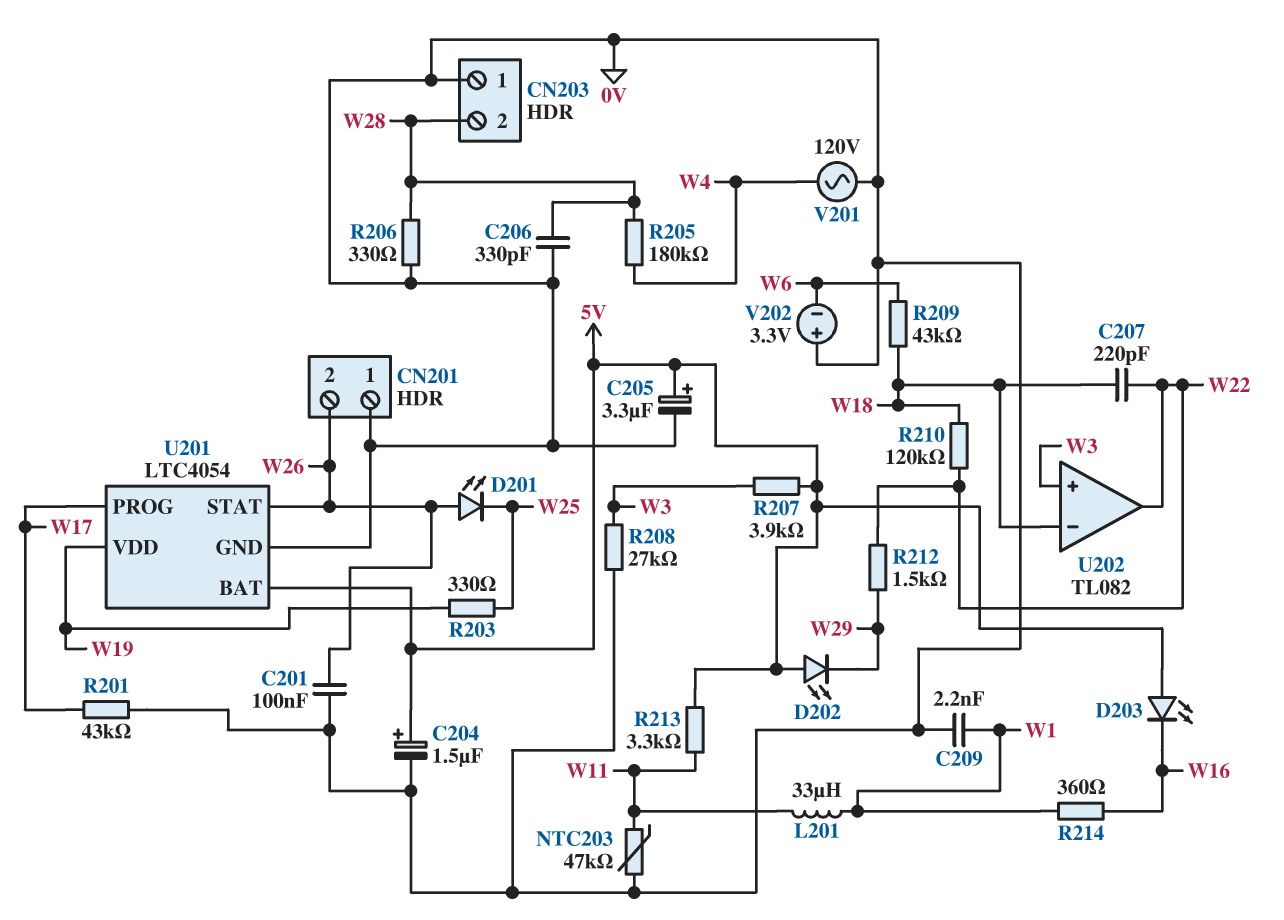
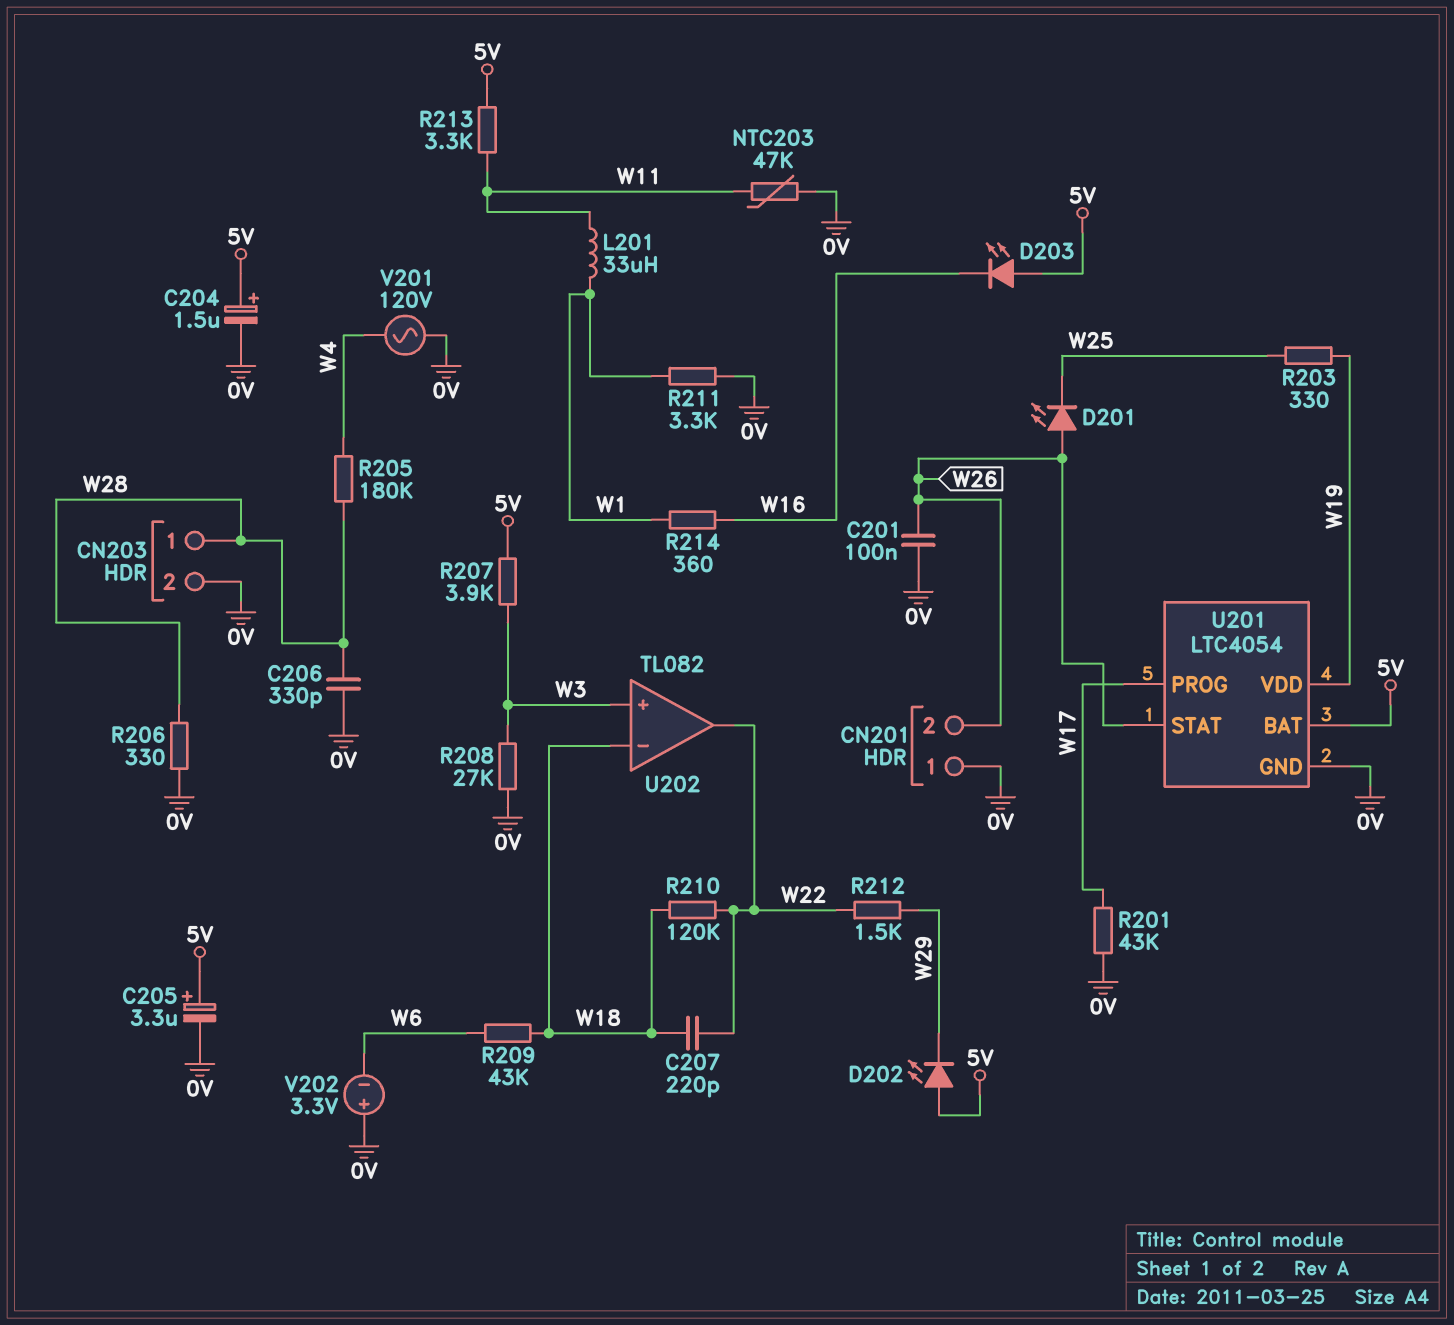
C209: 2.2nF (0V, W1) -> none
CN203 pin 1: 0V -> W28
CN203 pin 2: W28 -> 0V
R211: none -> 3.3k (0V, W1)

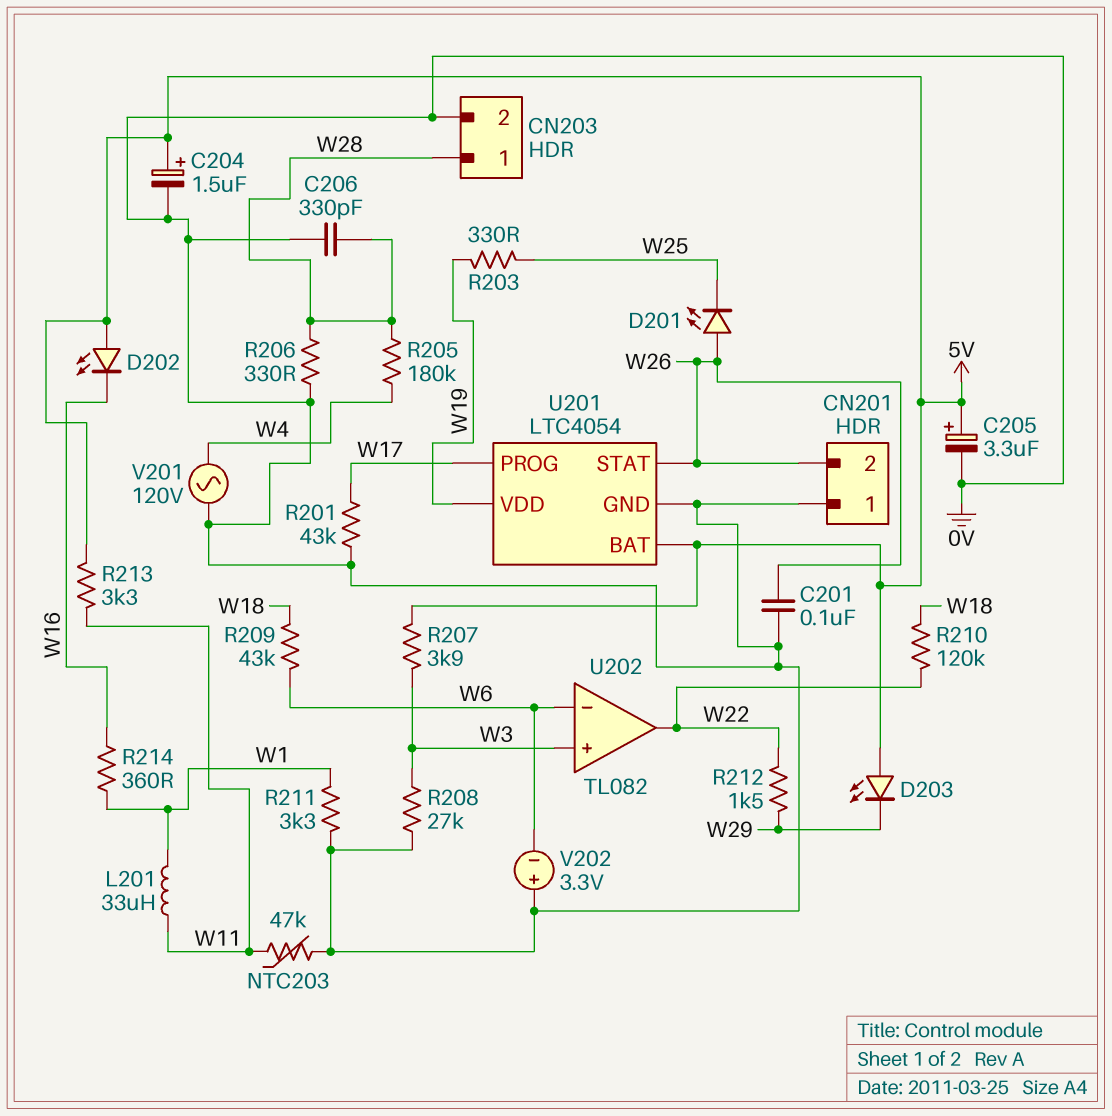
C207: 220pF (W18, W22) -> none
D202: LED (A 5V, K W29) -> LED (A 5V, K W16)
D203: LED (A 5V, K W16) -> LED (A 5V, K W29)
U202 pin in-: W18 -> W6

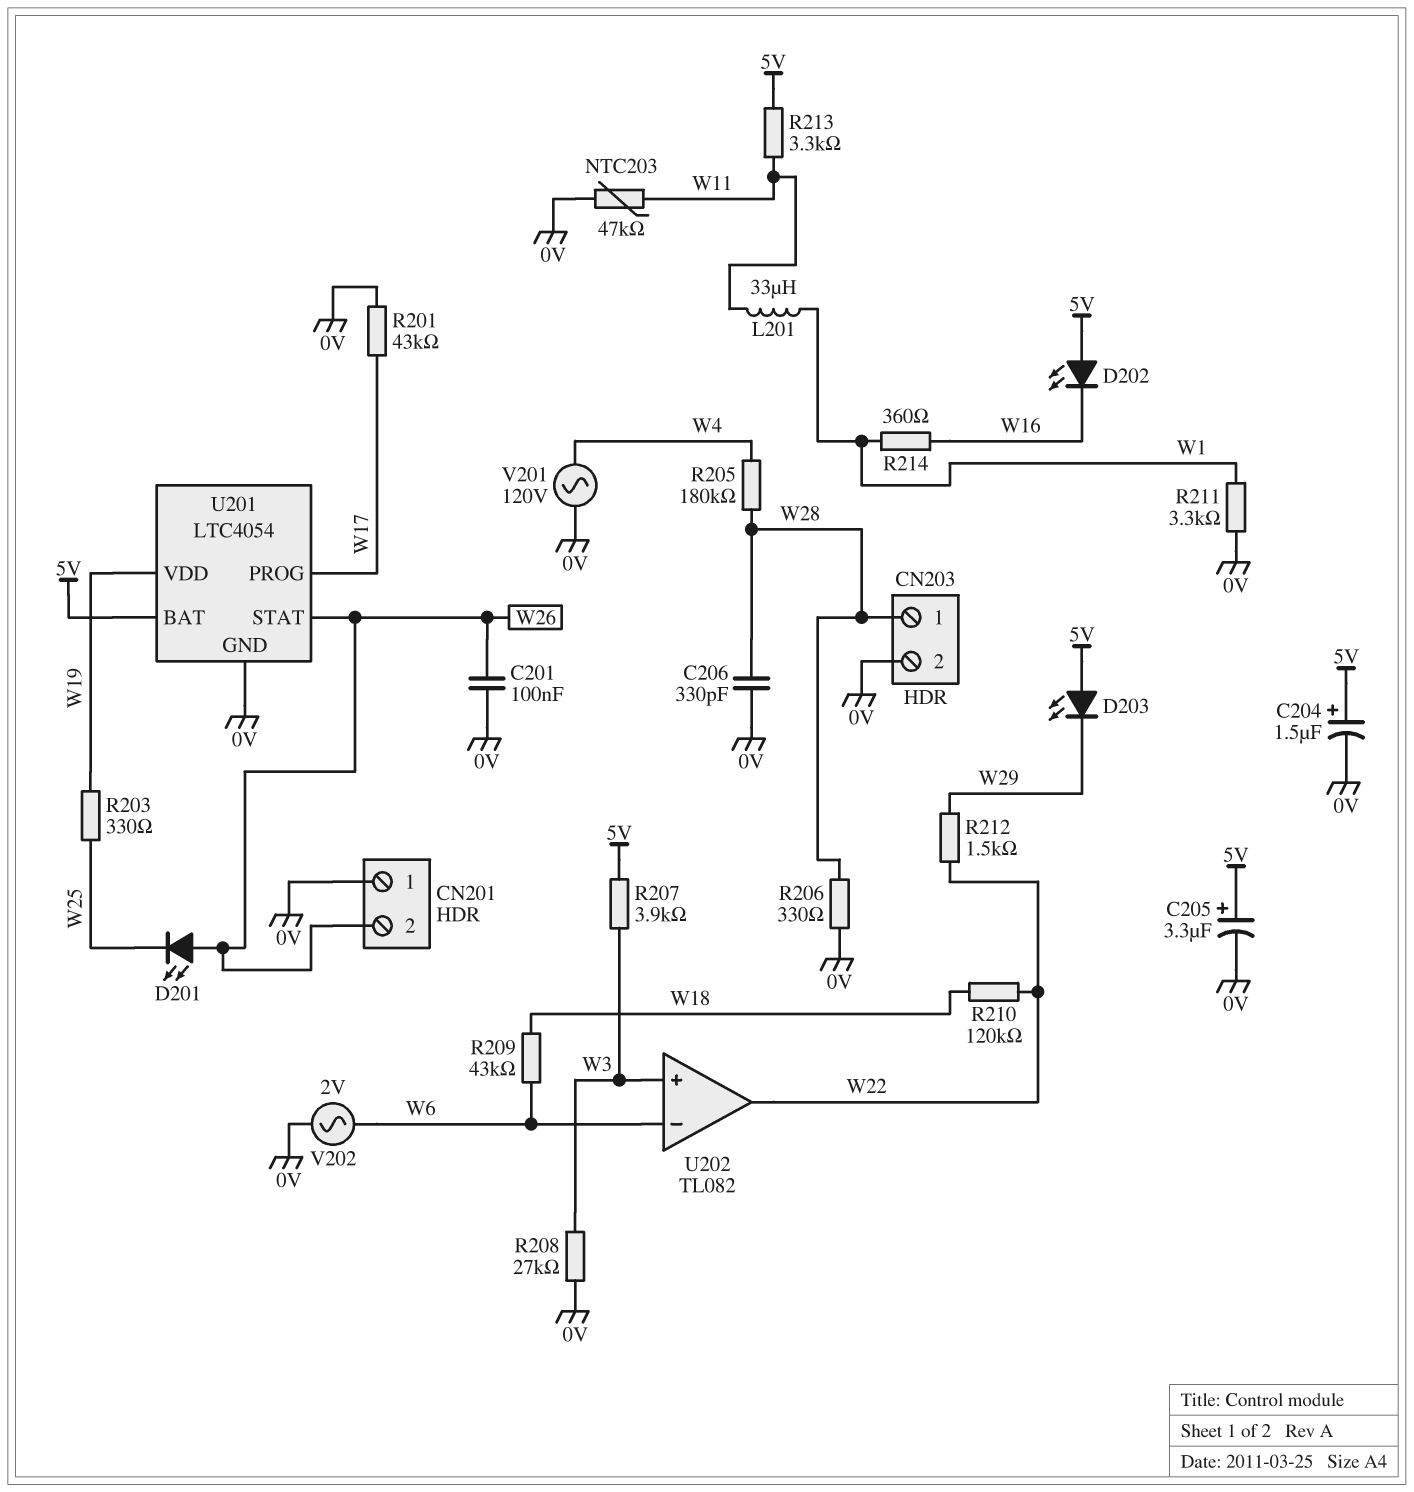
V202: 3.3V (plus 0V, minus W6) -> AC 2V (0V, W6)

